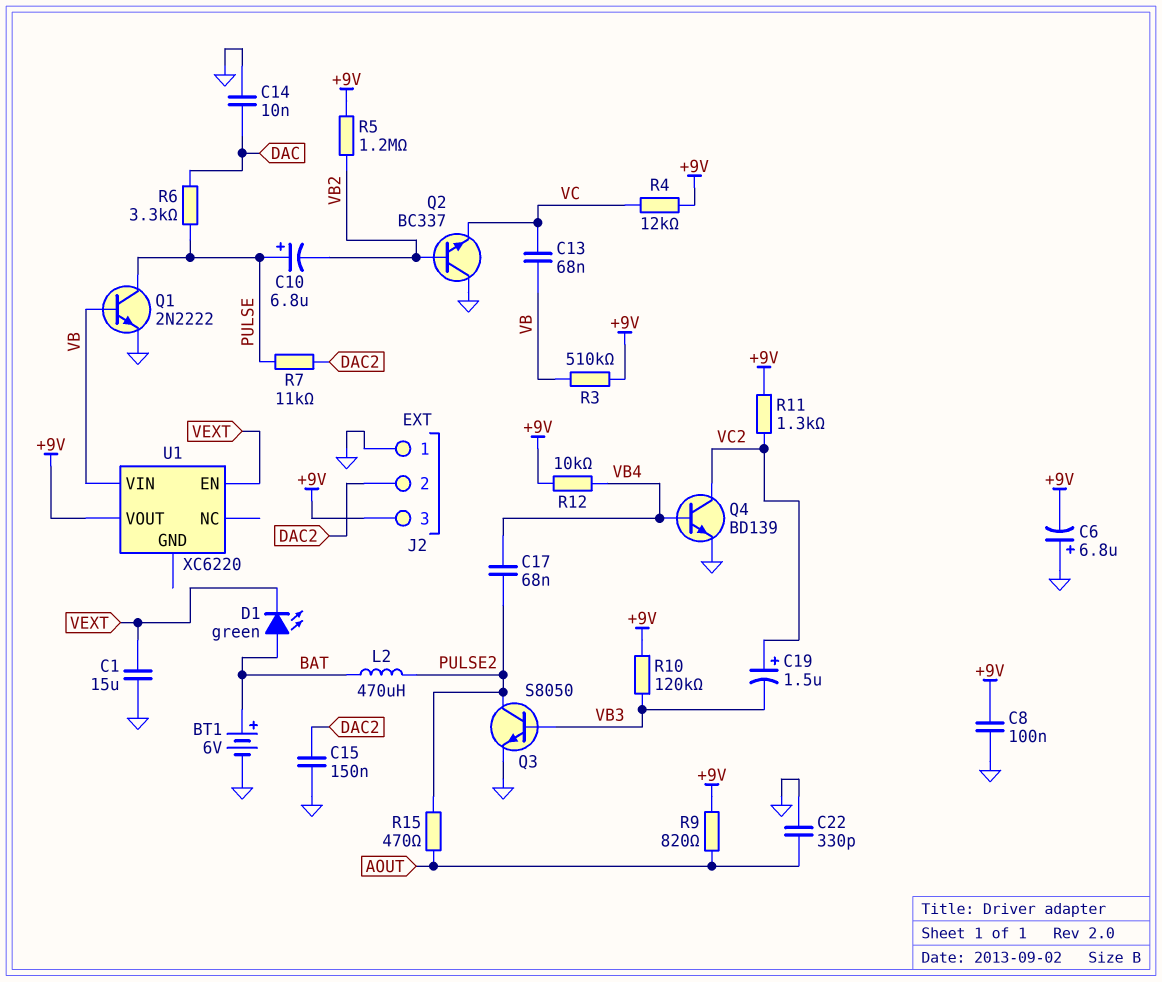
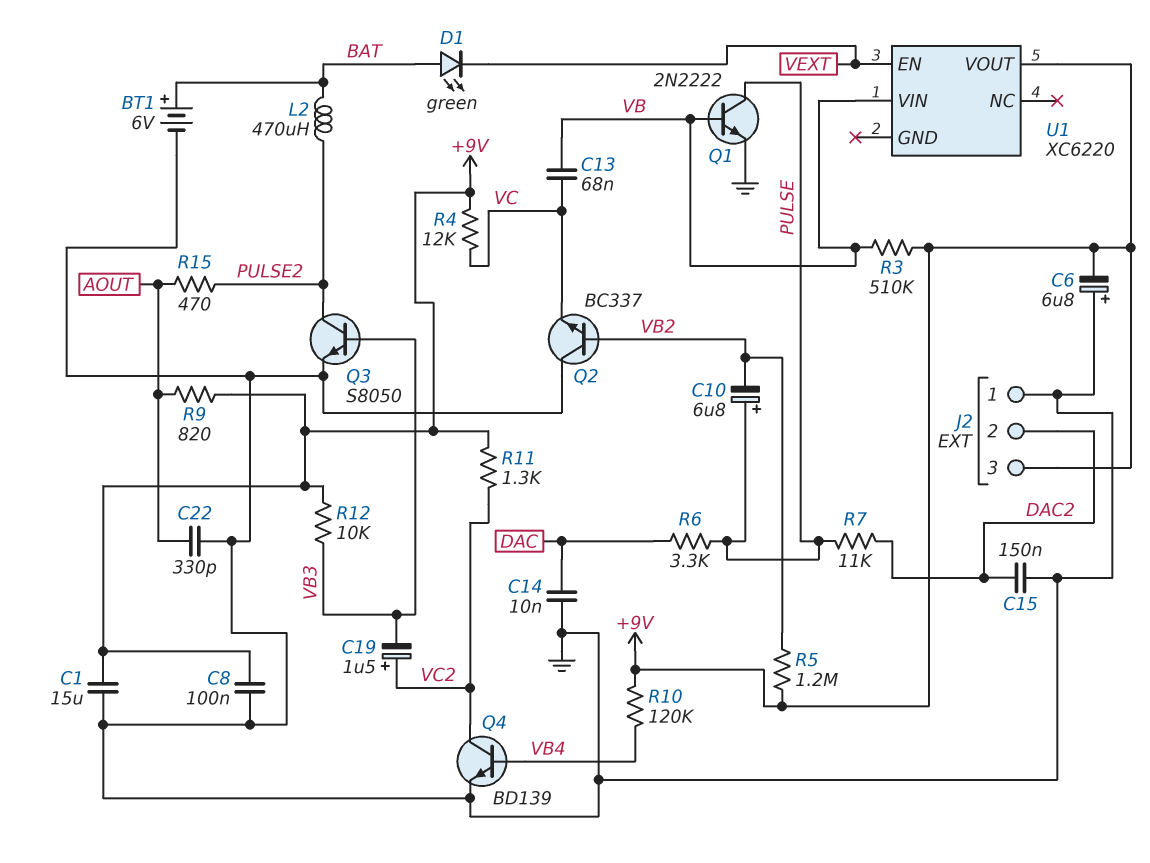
C1: 15uF (GND, VEXT) -> 15uF (+9V, GND)
C17: 68nF (PULSE2, VB4) -> none
R10: 120k (+9V, VB3) -> 120k (+9V, VB4)
R12: 10k (+9V, VB4) -> 10k (+9V, VB3)

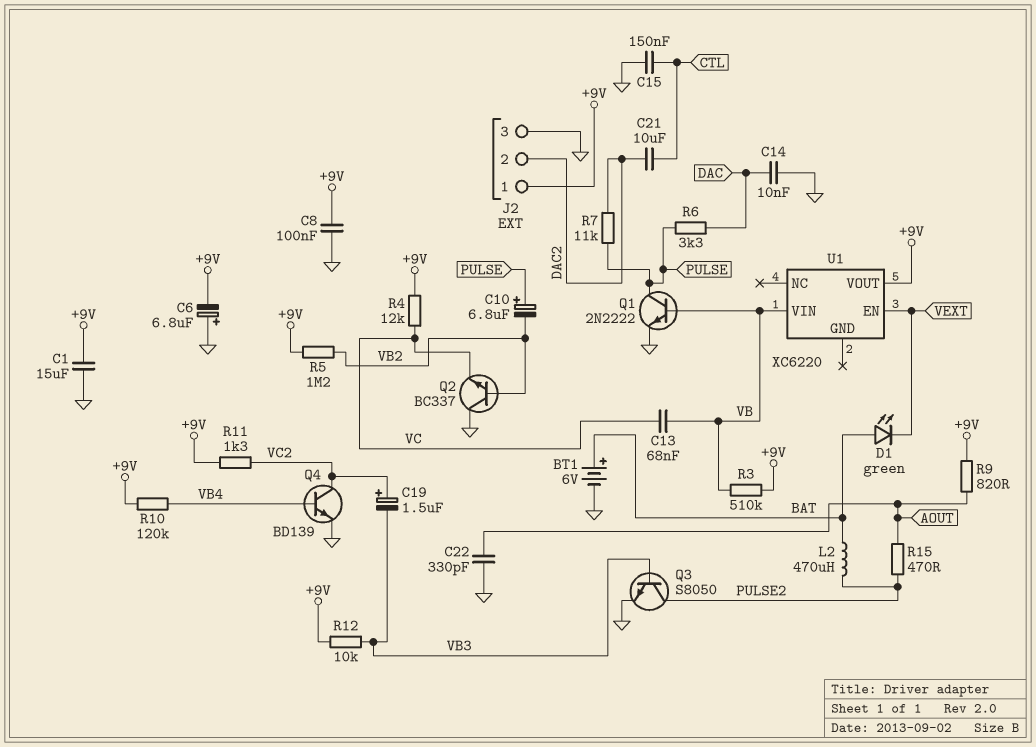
C15: 150nF (DAC2, GND) -> 150nF (CTL, GND)
C21: none -> 10uF (CTL, DAC2)
J2 pin 1: GND -> +9V
J2 pin 3: +9V -> GND

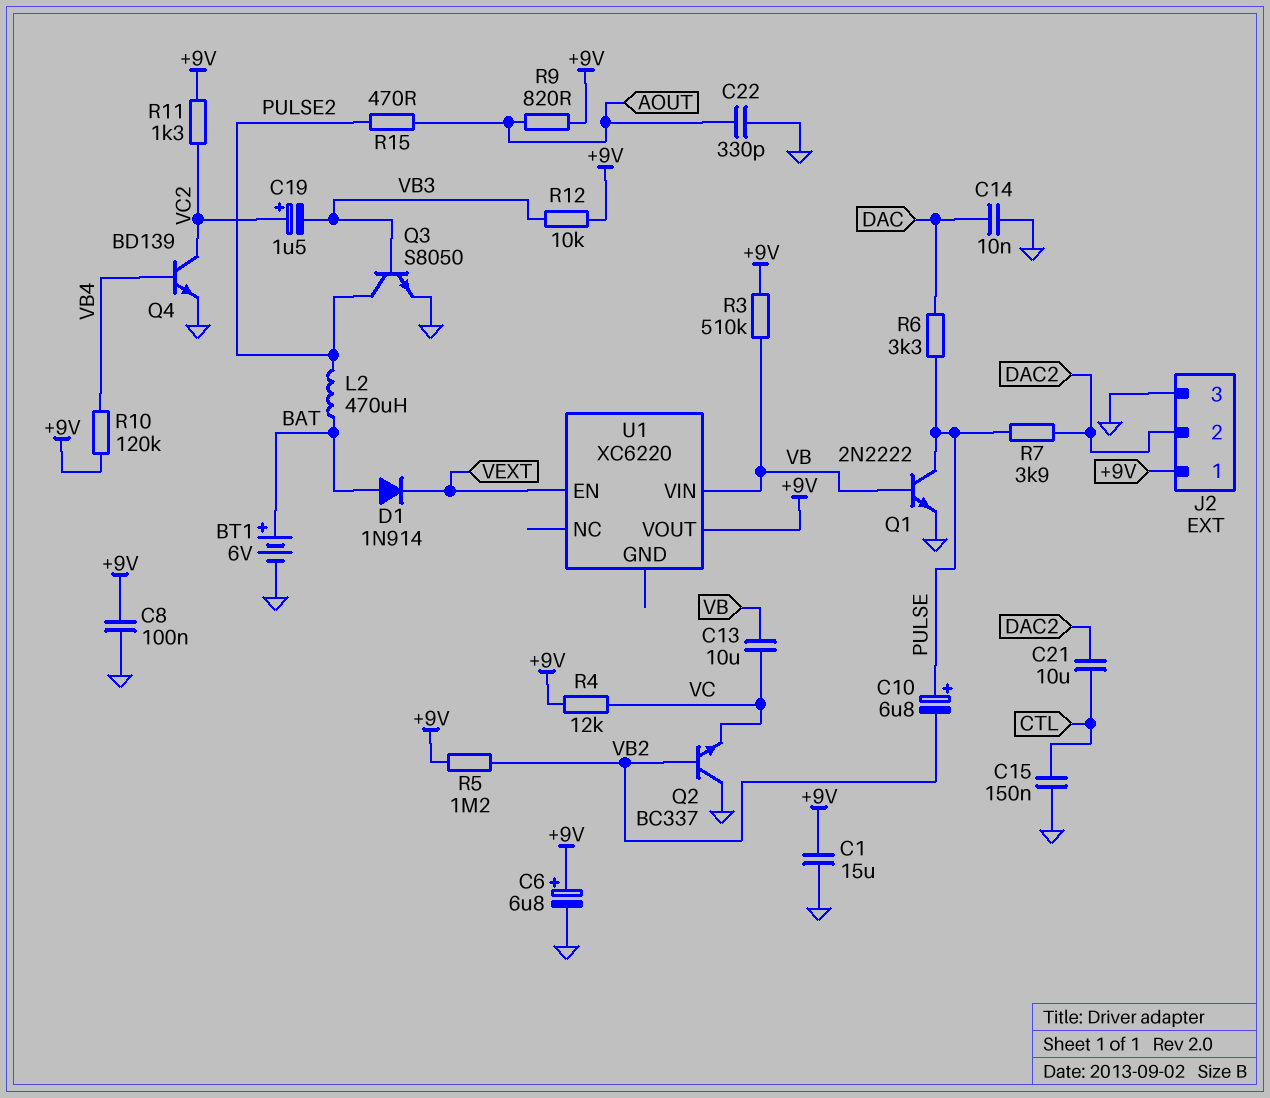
C6: 6.8uF (plus GND, minus +9V) -> 6.8uF (plus +9V, minus GND)
C13: 68nF (VB, VC) -> 10uF (VB, VC)
D1: LED green (A BAT, K VEXT) -> diode 1N914 (A BAT, K VEXT)
R7: 11k (DAC2, PULSE) -> 3.9k (DAC2, PULSE)

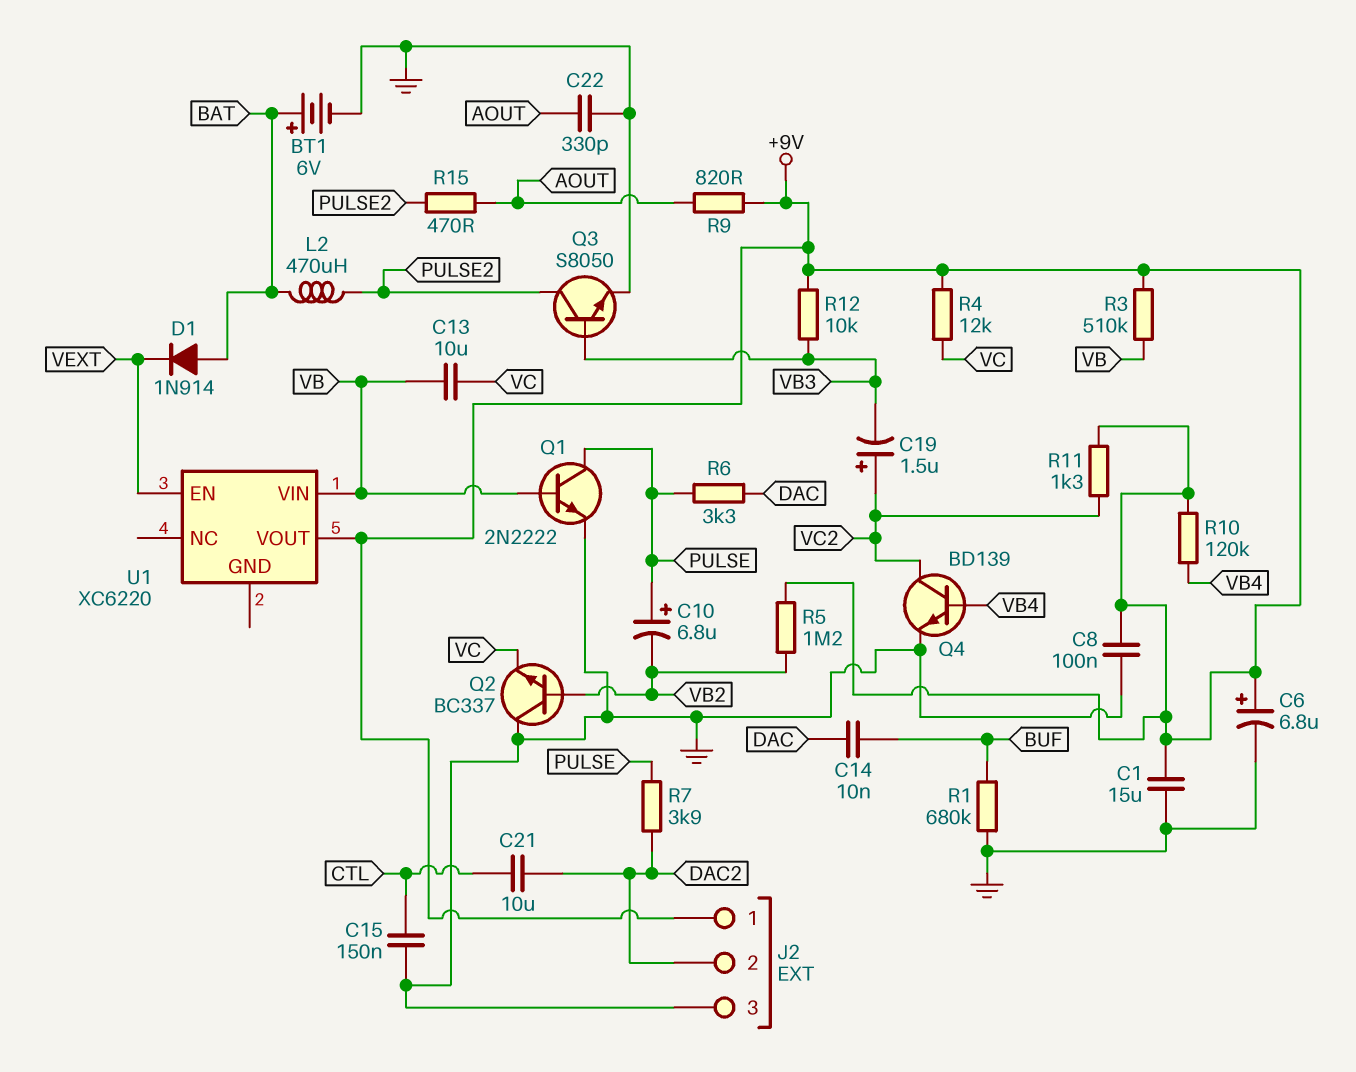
C14: 10nF (DAC, GND) -> 10nF (BUF, DAC)
R1: none -> 680k (BUF, GND)

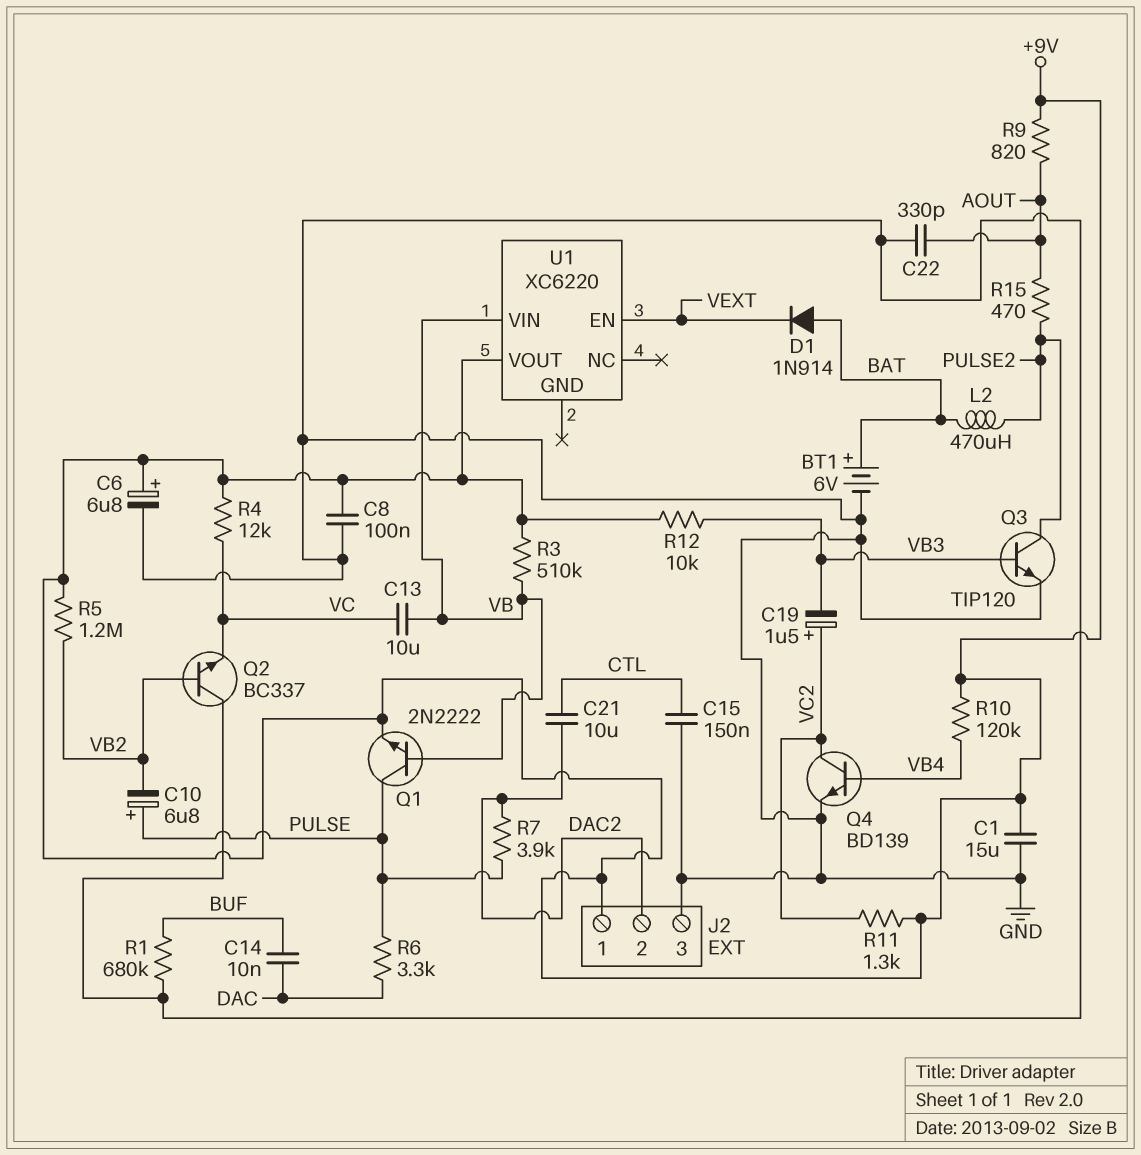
Q1: NPN 2N2222 (B VB, C PULSE, E GND) -> NPN 2N2222 (B VB, C PULSE, E +9V)
Q3: NPN S8050 (B VB3, C PULSE2, E GND) -> NPN TIP120 (B VB3, C PULSE2, E GND)

